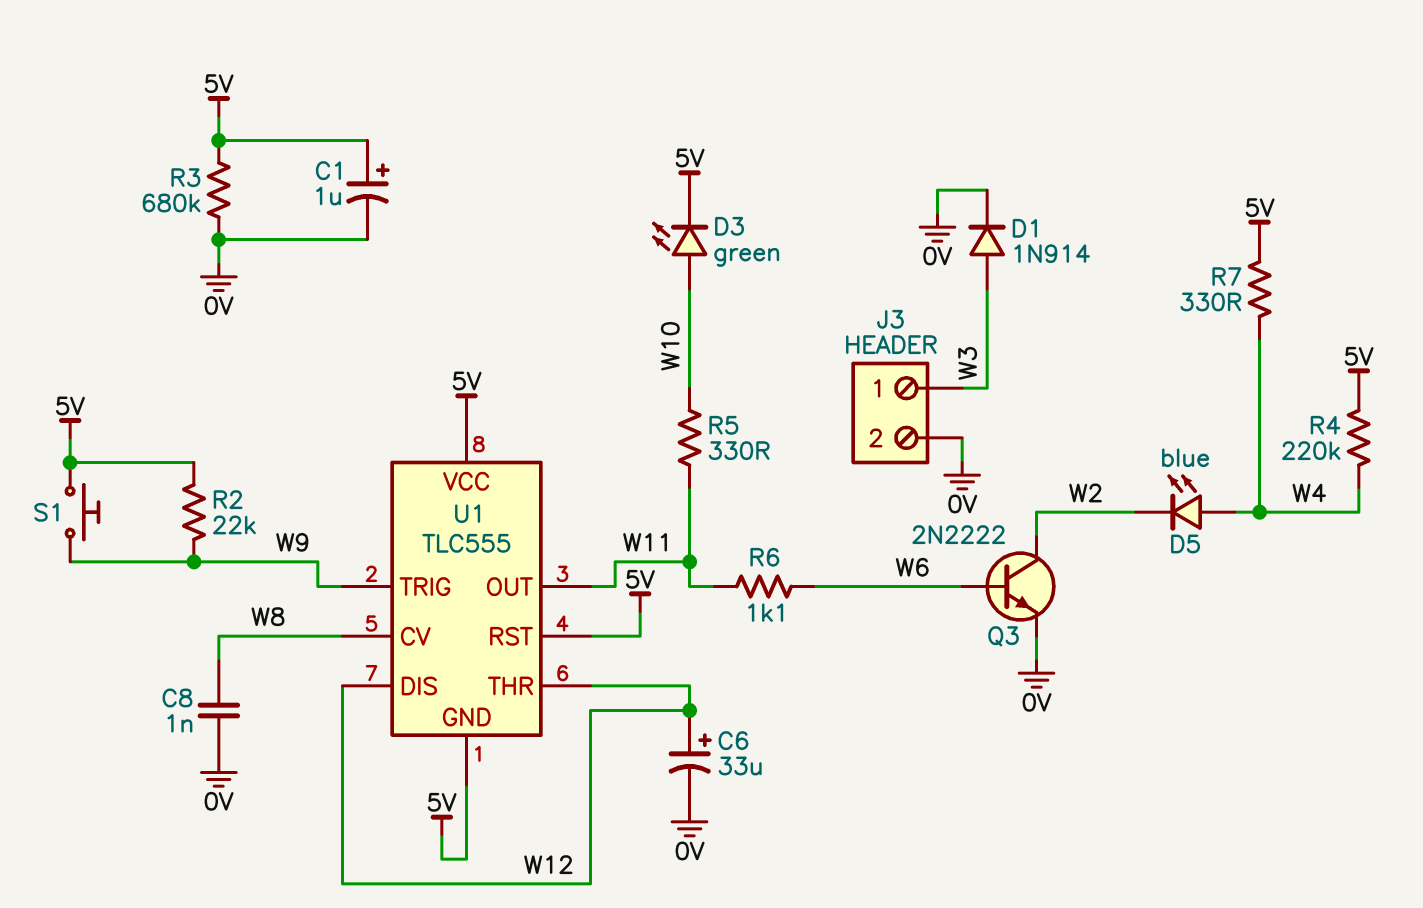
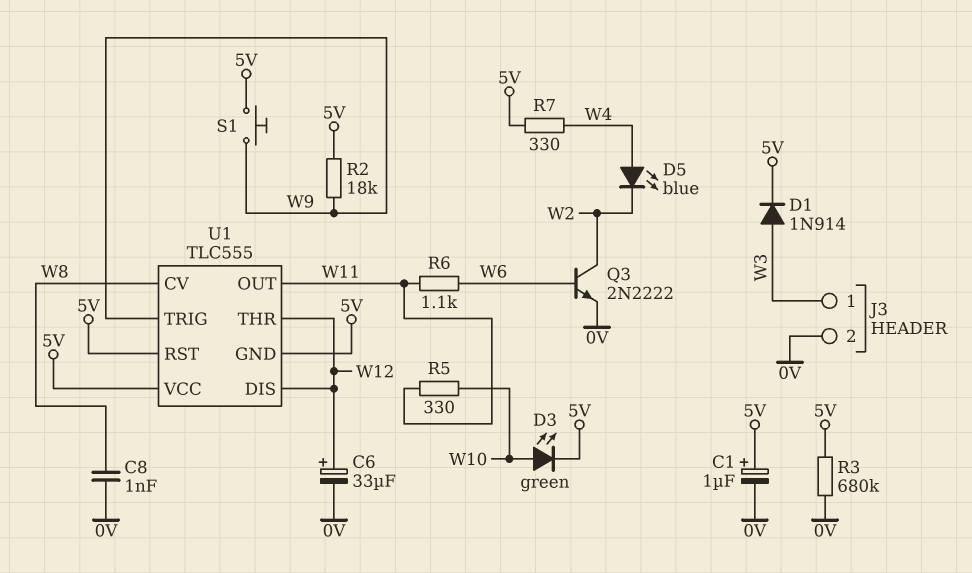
D1: diode 1N914 (A W3, K 0V) -> diode 1N914 (A W3, K 5V)
R2: 22k (5V, W9) -> 18k (5V, W9)
R4: 220k (5V, W4) -> none

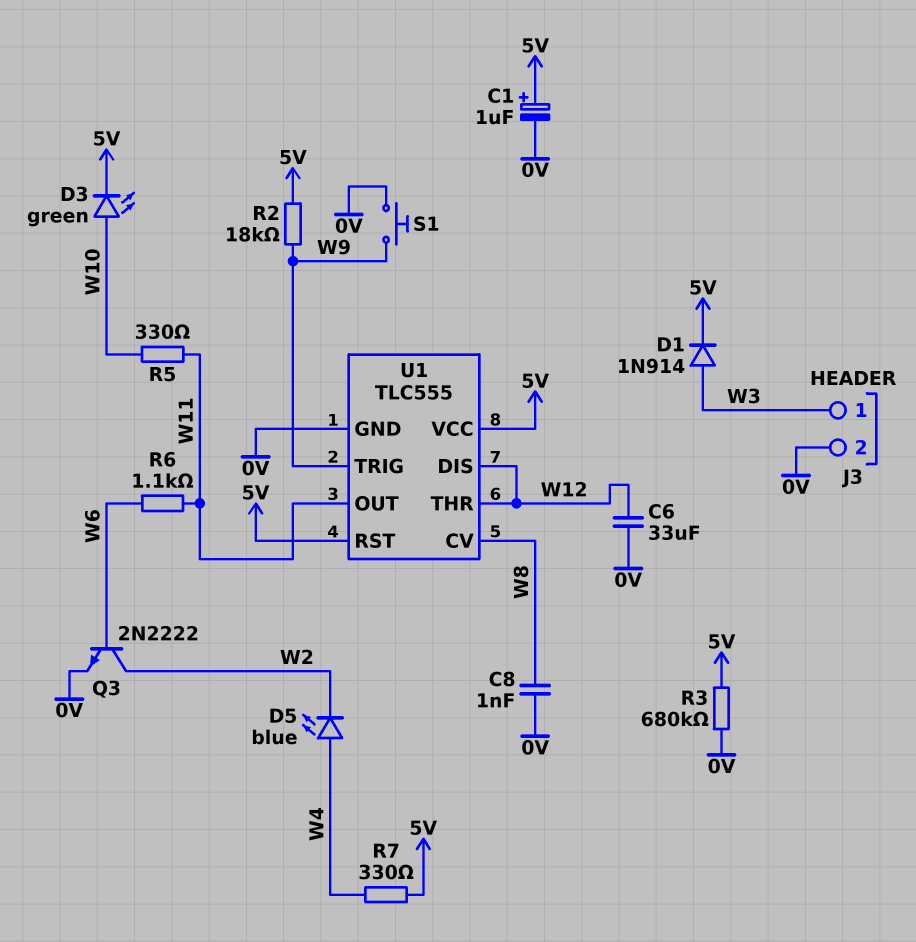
C6: 33uF (plus W12, minus 0V) -> 33uF (0V, W12)
S1: button (5V, W9) -> button (0V, W9)
U1 pin GND: 5V -> 0V

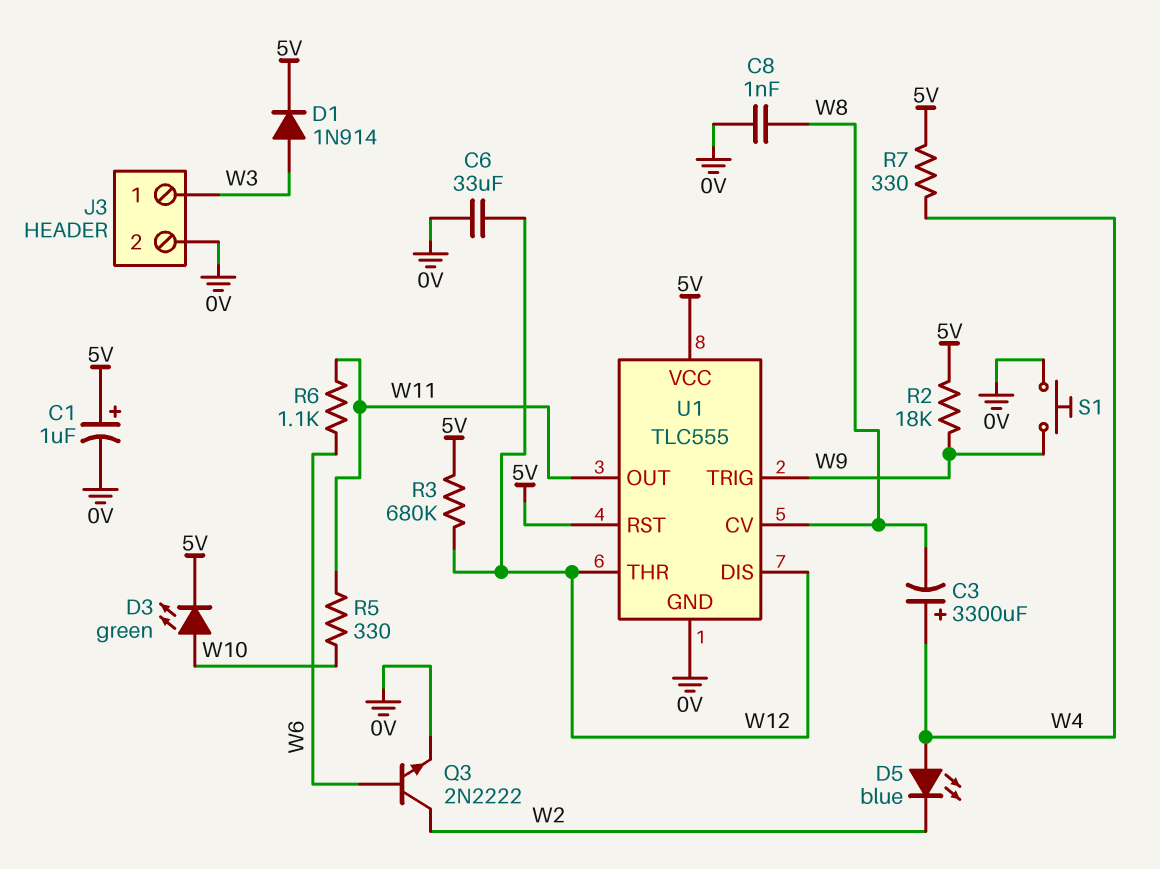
C3: none -> 3300uF (plus W4, minus W8)
R3: 680k (0V, 5V) -> 680k (5V, W12)

